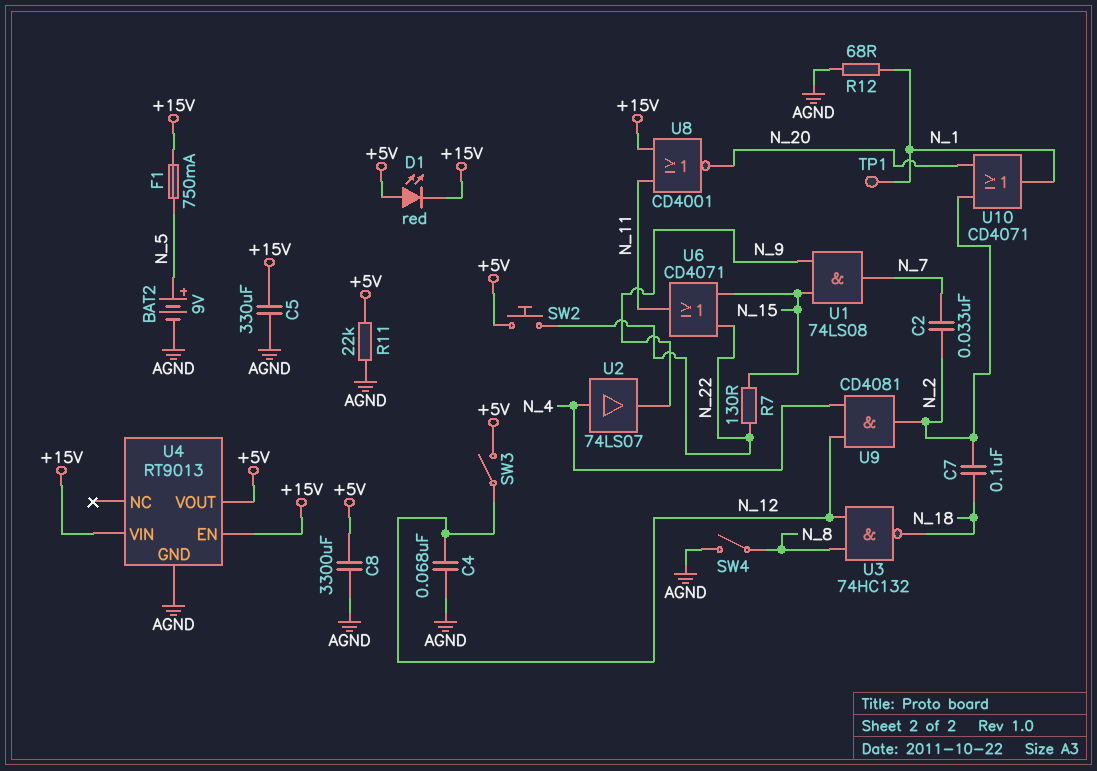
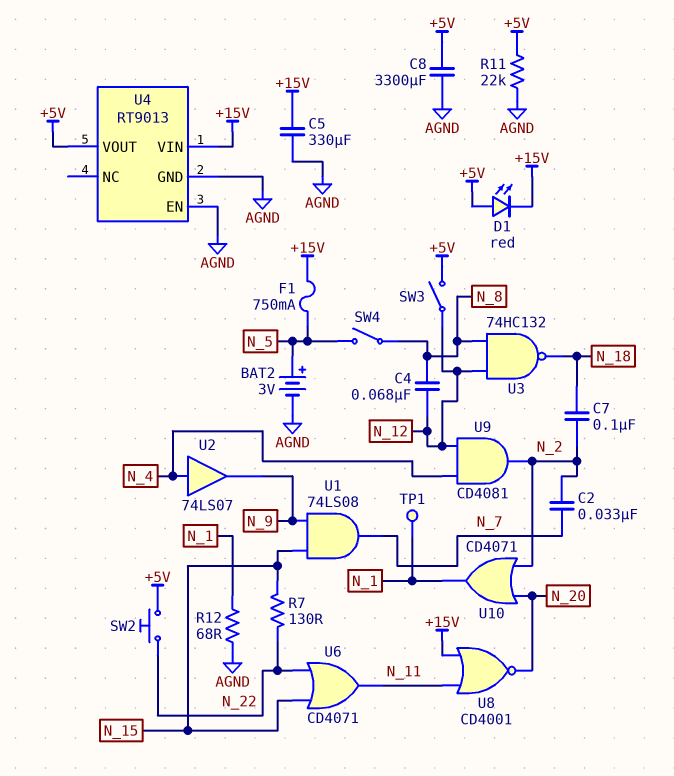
BAT2: 9V (plus N_5, minus AGND) -> 3V (plus N_5, minus AGND)
C4: 68nF (AGND, N_12) -> 68nF (N_8, N_12)
SW4: switch (AGND, N_8) -> switch (N_5, N_8)
U4 pin EN: +15V -> AGND

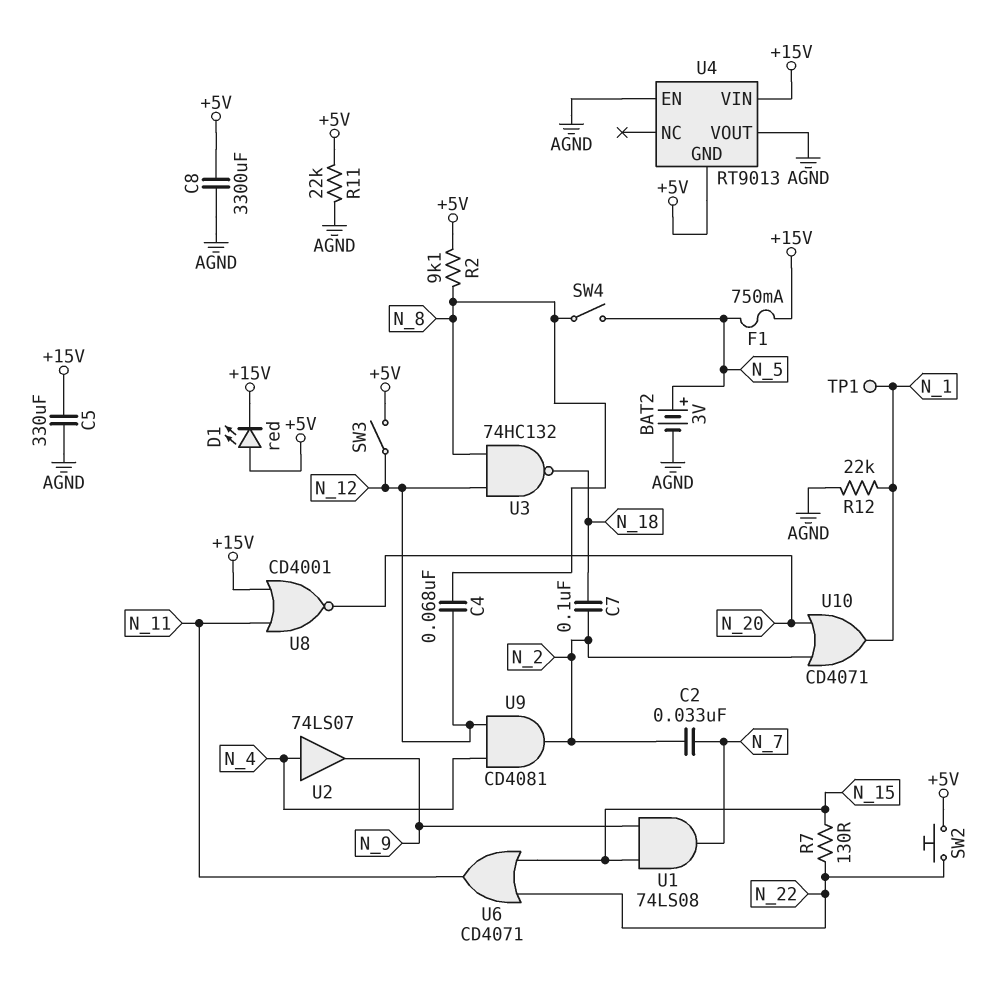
R2: none -> 9.1k (+5V, N_8)
R12: 68 (AGND, N_1) -> 22k (AGND, N_1)
U4 pin GND: AGND -> +5V
U4 pin VOUT: +5V -> AGND

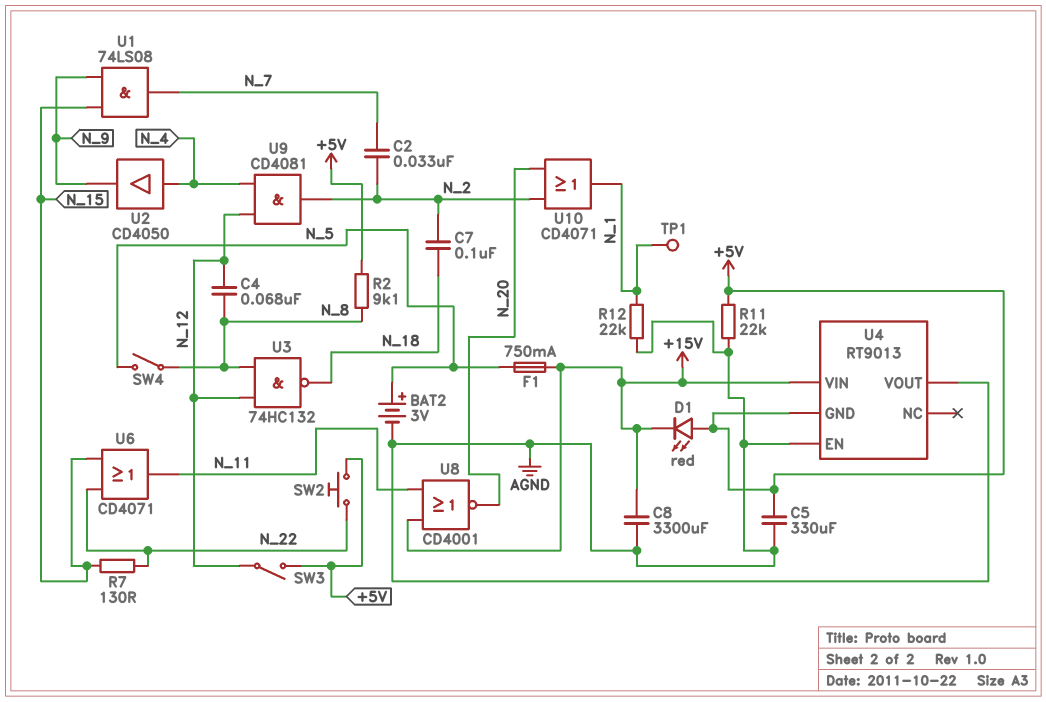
C5: 330uF (+15V, AGND) -> 330uF (+5V, AGND)
C8: 3300uF (+5V, AGND) -> 3300uF (+15V, AGND)
U2: buffer 74LS07 (in N_4, out N_9) -> buffer CD4050 (in N_4, out N_9)

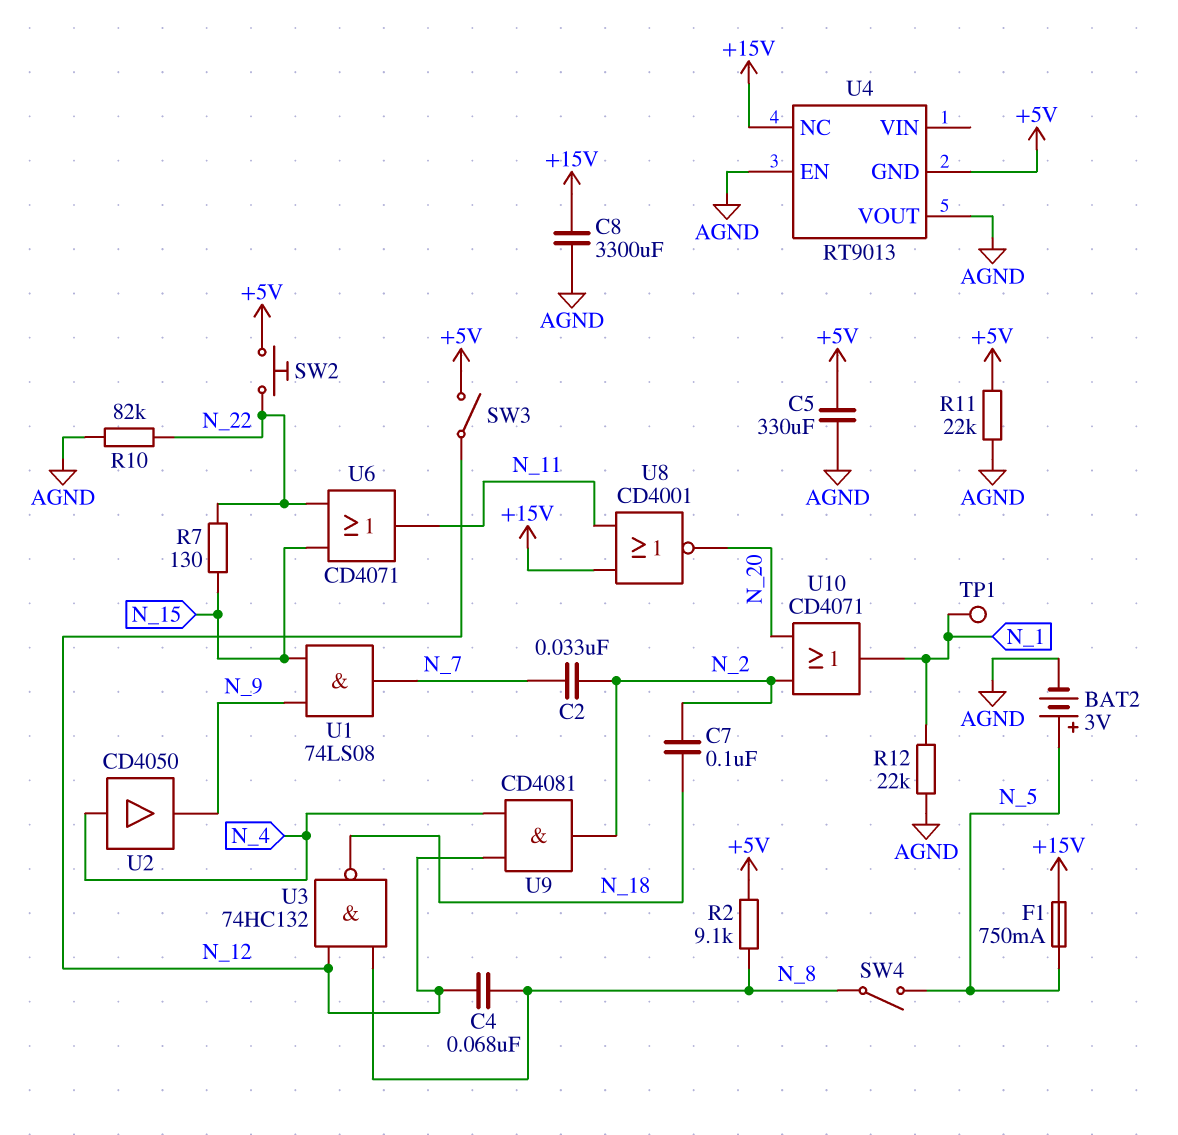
D1: LED red (A +5V, K +15V) -> none
R10: none -> 82k (AGND, N_22)
U4 pin NC: none -> +15V
U4 pin VIN: +15V -> none

